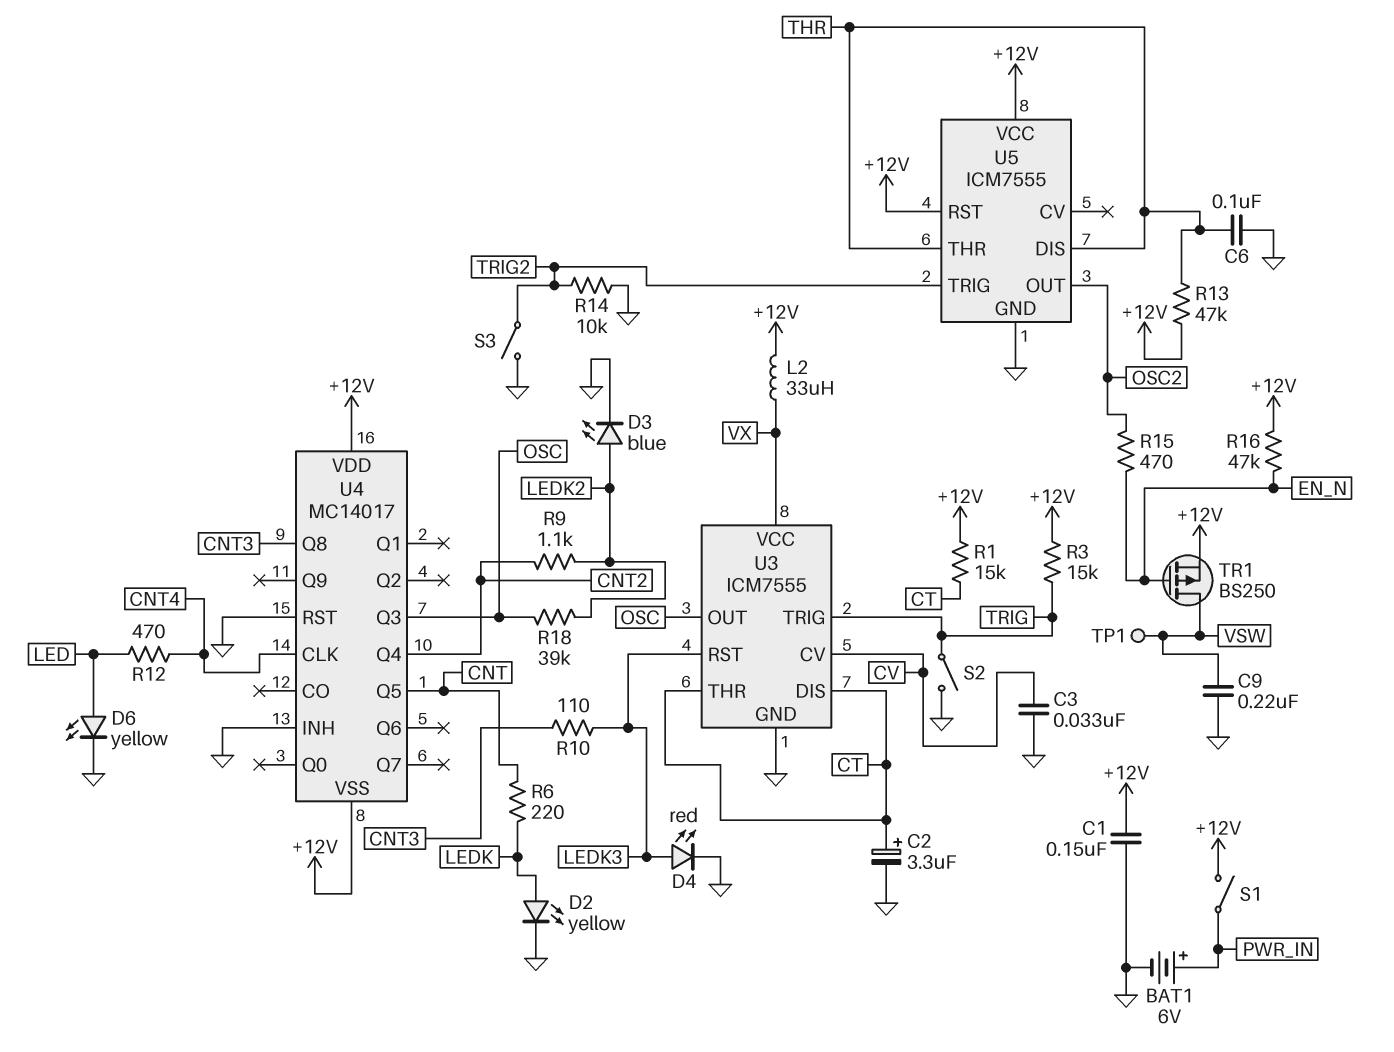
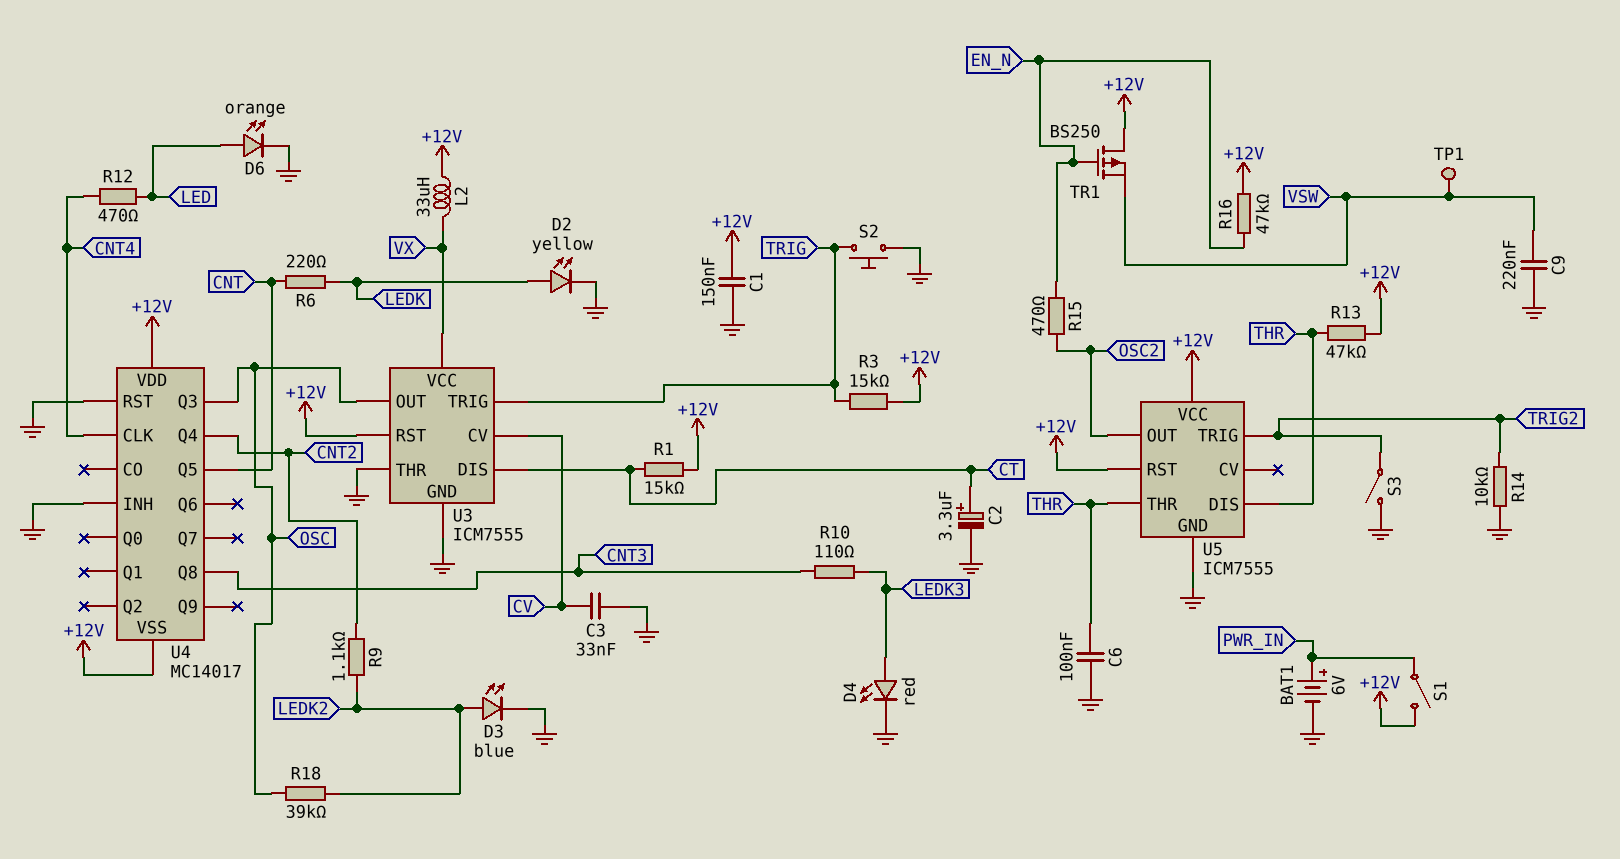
D6: LED yellow (A LED, K GND) -> LED orange (A LED, K GND)
S2: switch (GND, TRIG) -> button (GND, TRIG)
TR1: PMOS BS250 (G EN_N, D VSW, S +12V) -> PMOS BS250 (G EN_N, D +12V, S VSW)
U3 pin RST: LEDK3 -> +12V
U3 pin THR: CT -> GND

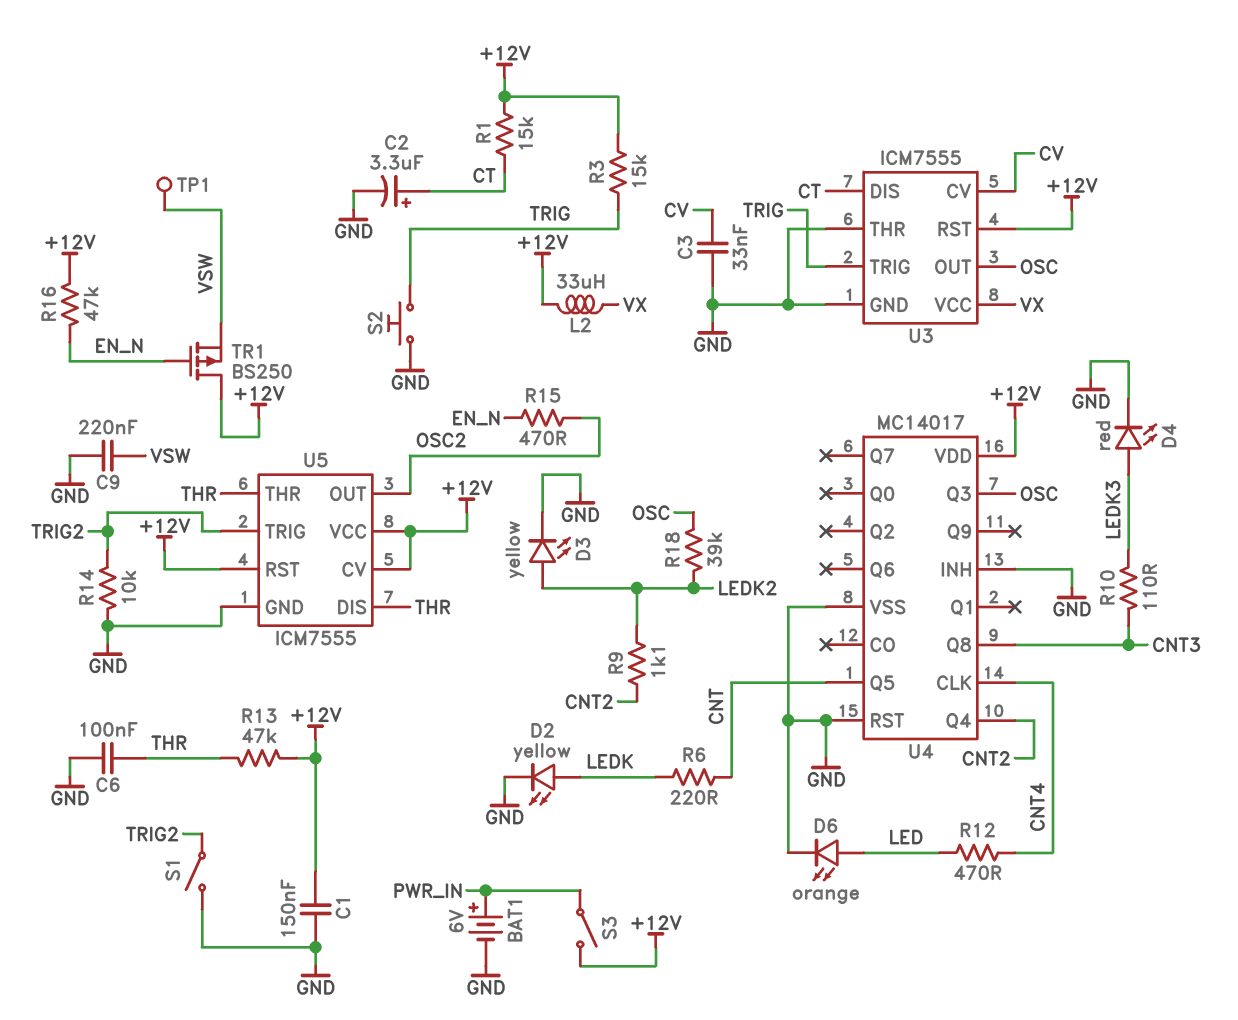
D3: LED blue (A LEDK2, K GND) -> LED yellow (A LEDK2, K GND)
S1: switch (+12V, PWR_IN) -> switch (GND, TRIG2)
S3: switch (GND, TRIG2) -> switch (+12V, PWR_IN)
U4 pin VSS: +12V -> GND
U5 pin CV: none -> +12V

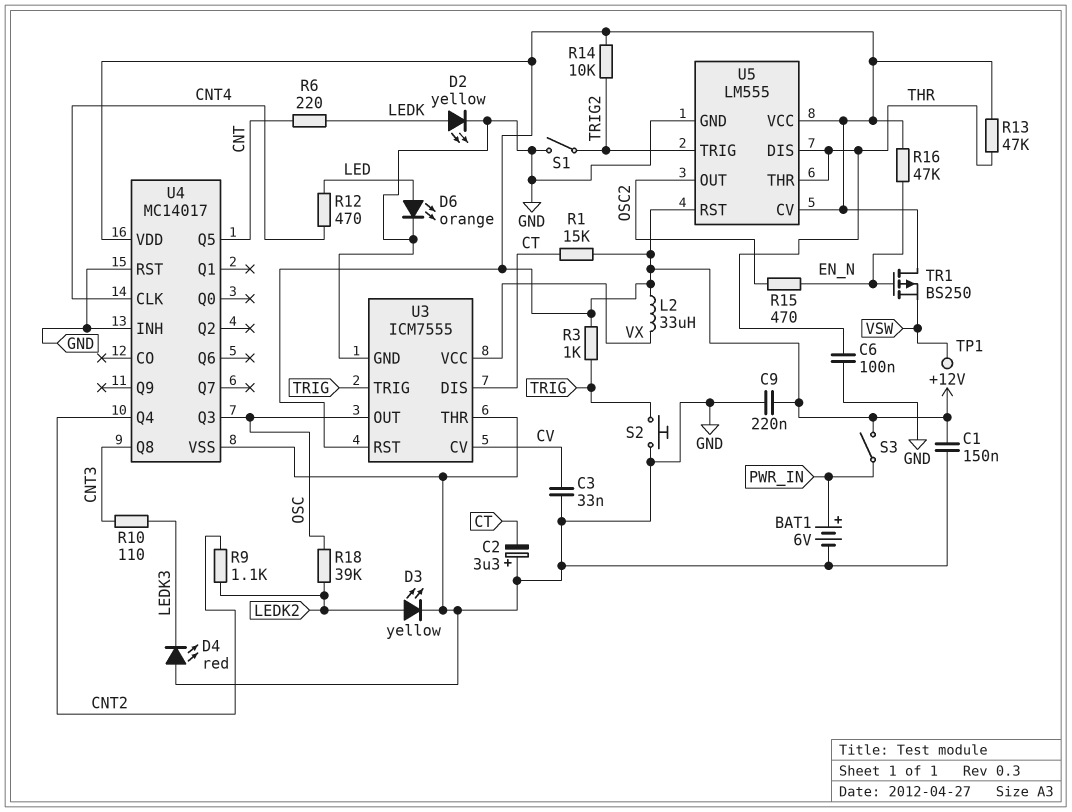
C2: 3.3uF (plus CT, minus GND) -> 3.3uF (plus GND, minus CT)
C9: 220nF (GND, VSW) -> 220nF (+12V, GND)
D4: LED red (A LEDK3, K GND) -> LED red (A GND, K LEDK3)
R3: 15k (+12V, TRIG) -> 1k (+12V, TRIG)
R14: 10k (GND, TRIG2) -> 10k (+12V, TRIG2)
U5: ICM7555 -> LM555

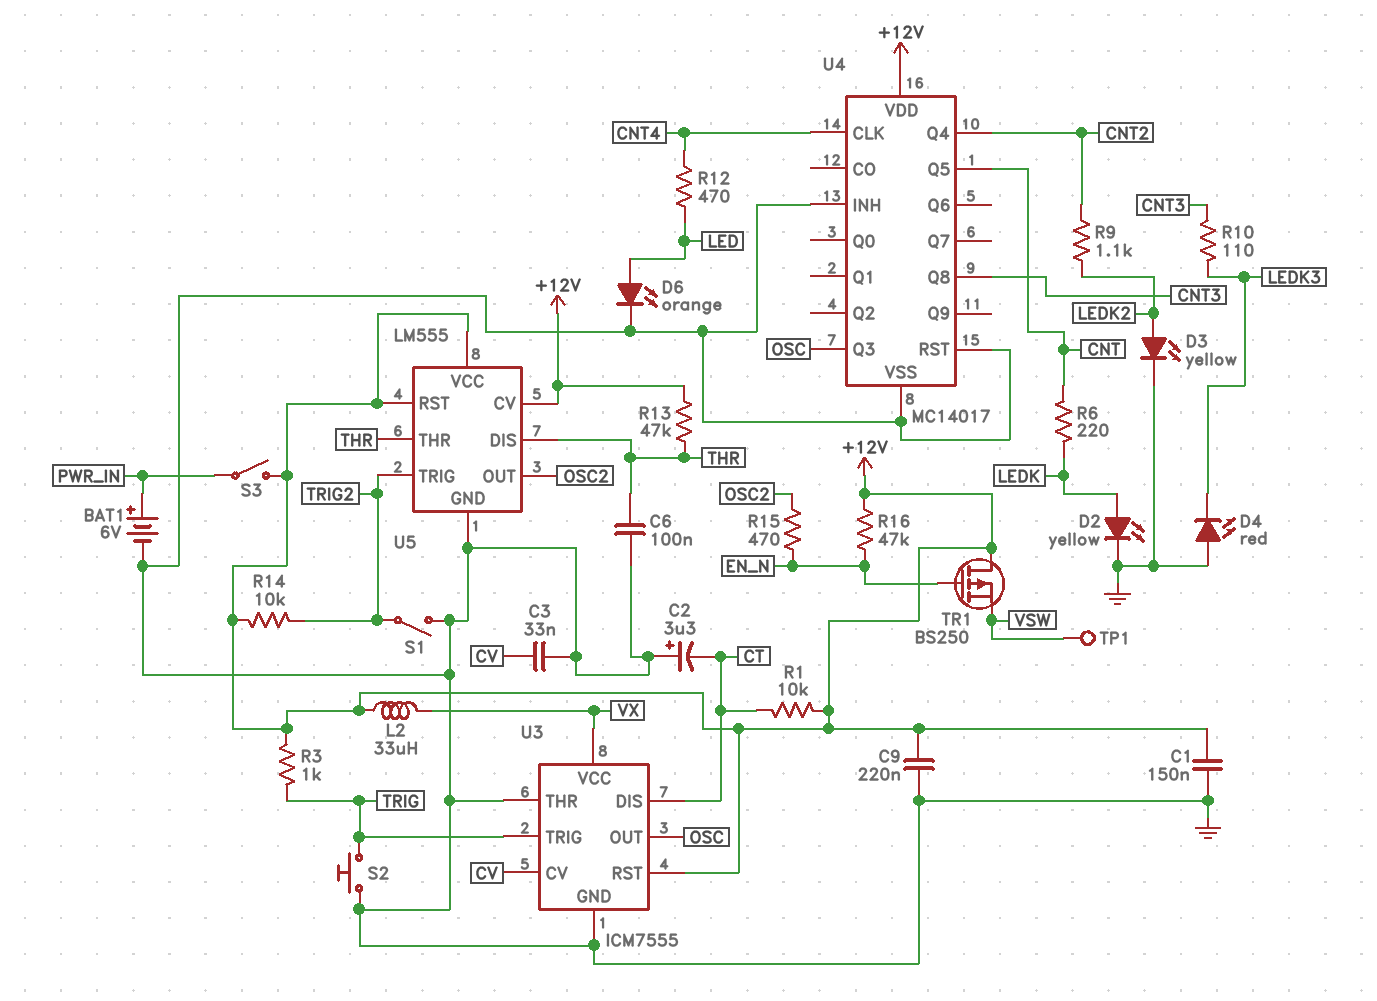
R1: 15k (+12V, CT) -> 10k (+12V, CT)
R18: 39k (LEDK2, OSC) -> none

